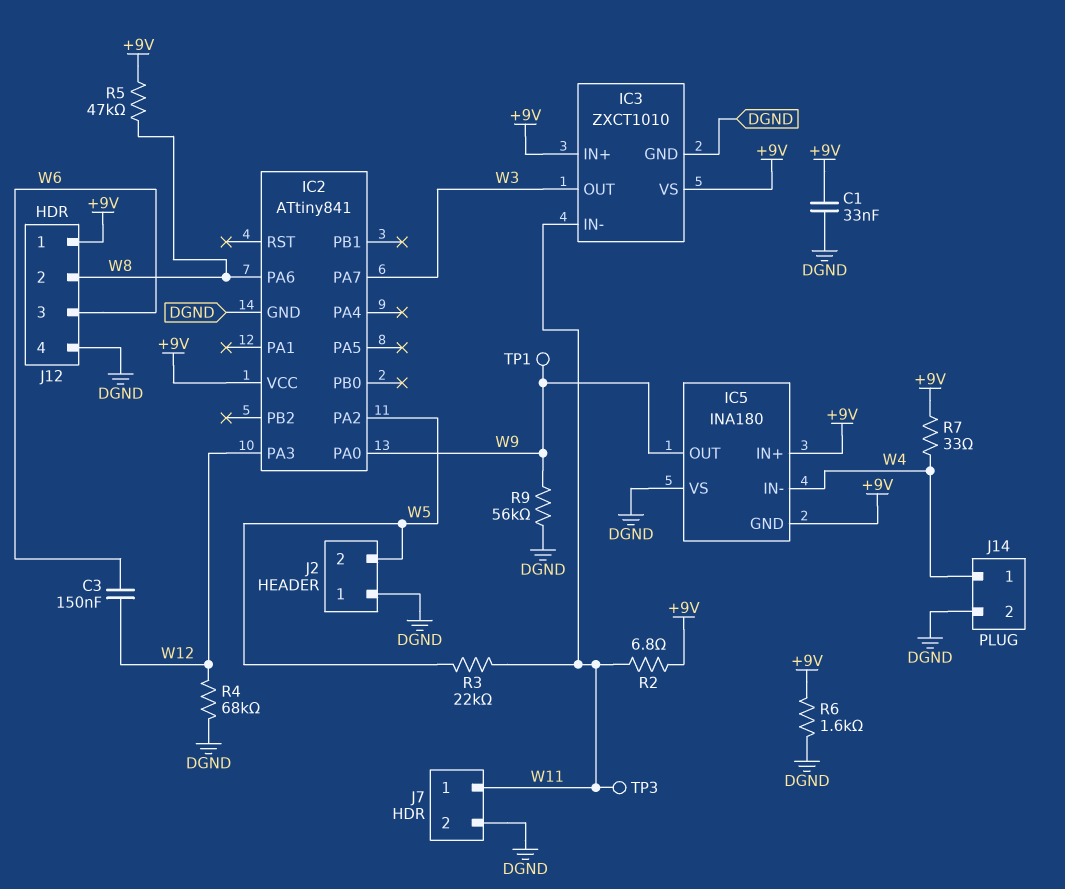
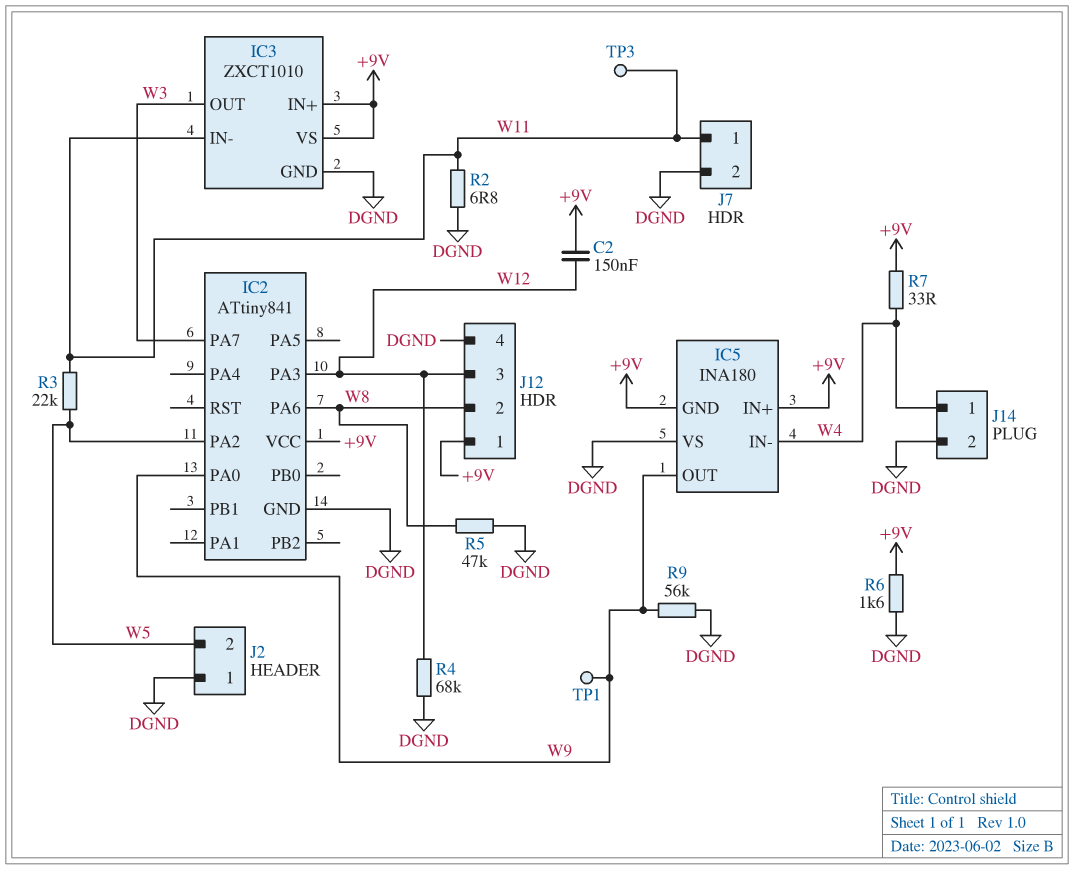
C1: 33nF (+9V, DGND) -> none
C2: none -> 150nF (+9V, W12)
C3: 150nF (W6, W12) -> none
J12 pin 3: W6 -> W12
R2: 6.8 (+9V, W11) -> 6.8 (DGND, W11)
R5: 47k (+9V, W8) -> 47k (DGND, W8)

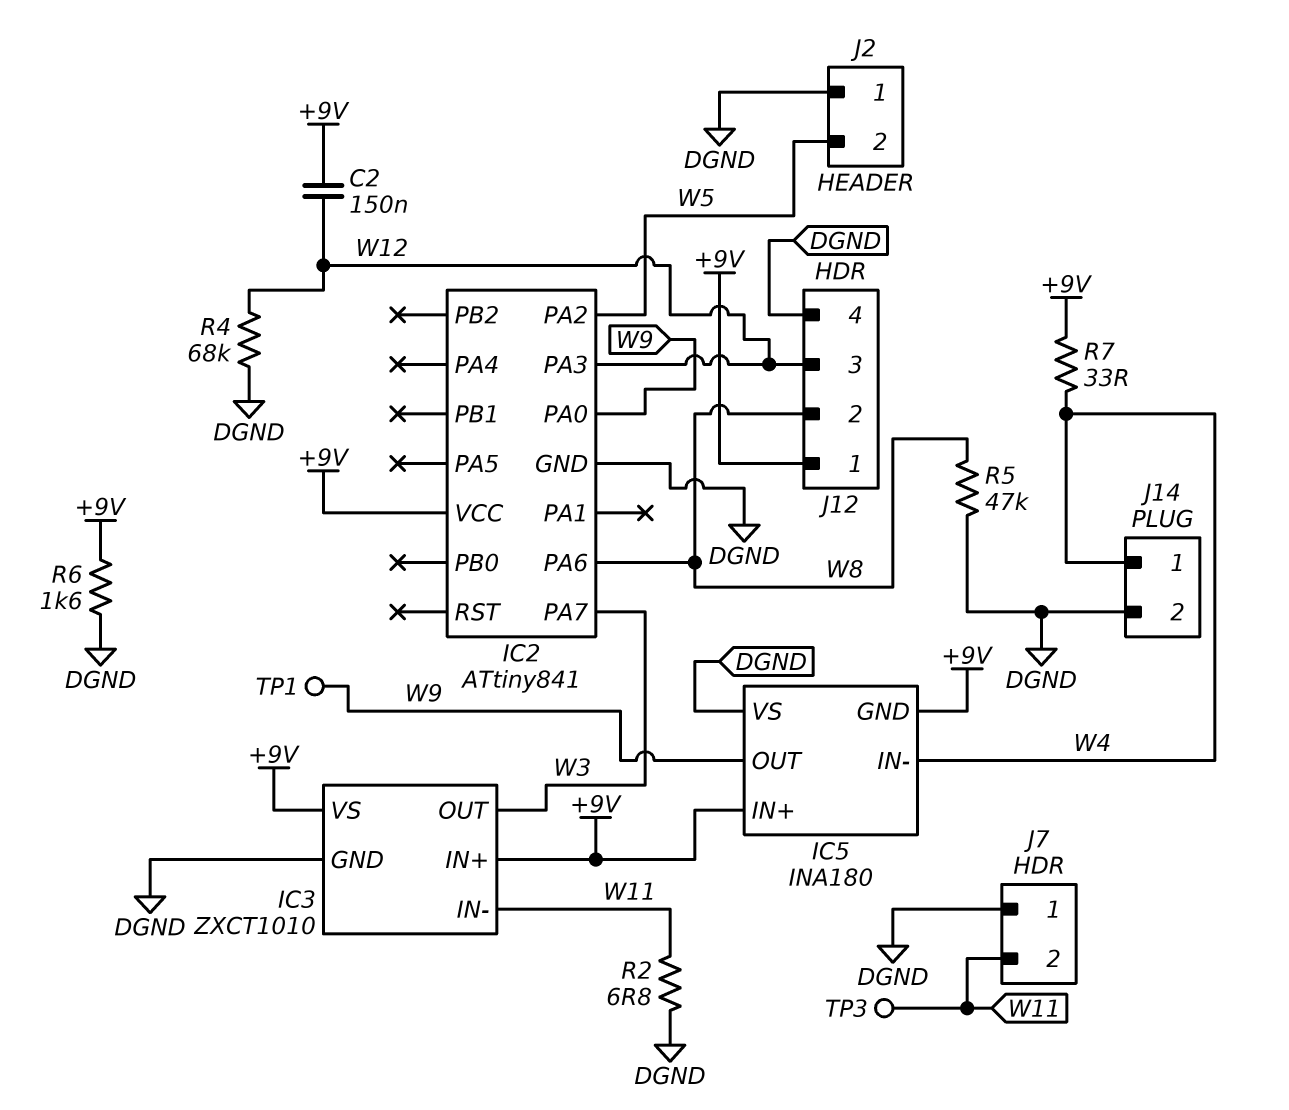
J7 pin 1: W11 -> DGND
J7 pin 2: DGND -> W11
R3: 22k (W5, W11) -> none
R9: 56k (DGND, W9) -> none

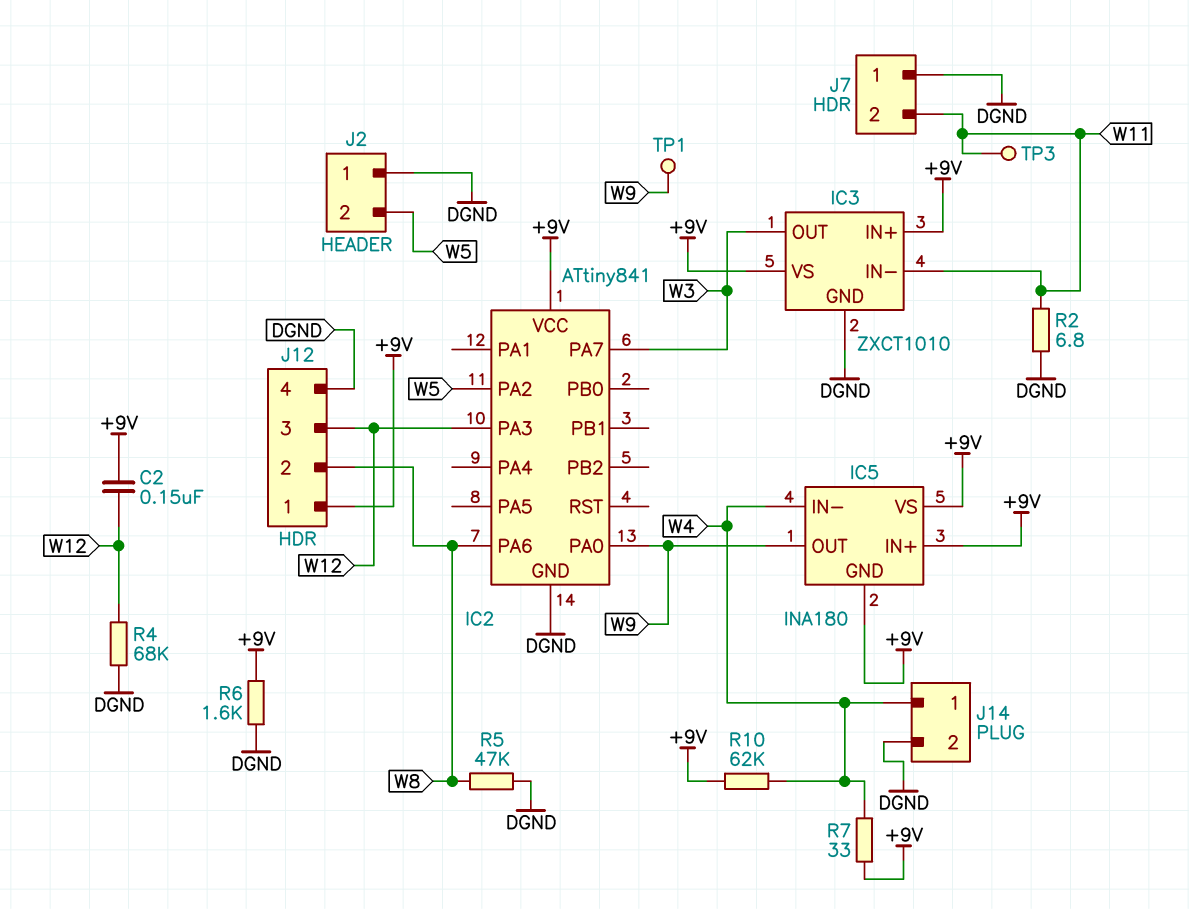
IC5 pin VS: DGND -> +9V
R10: none -> 62k (+9V, W4)

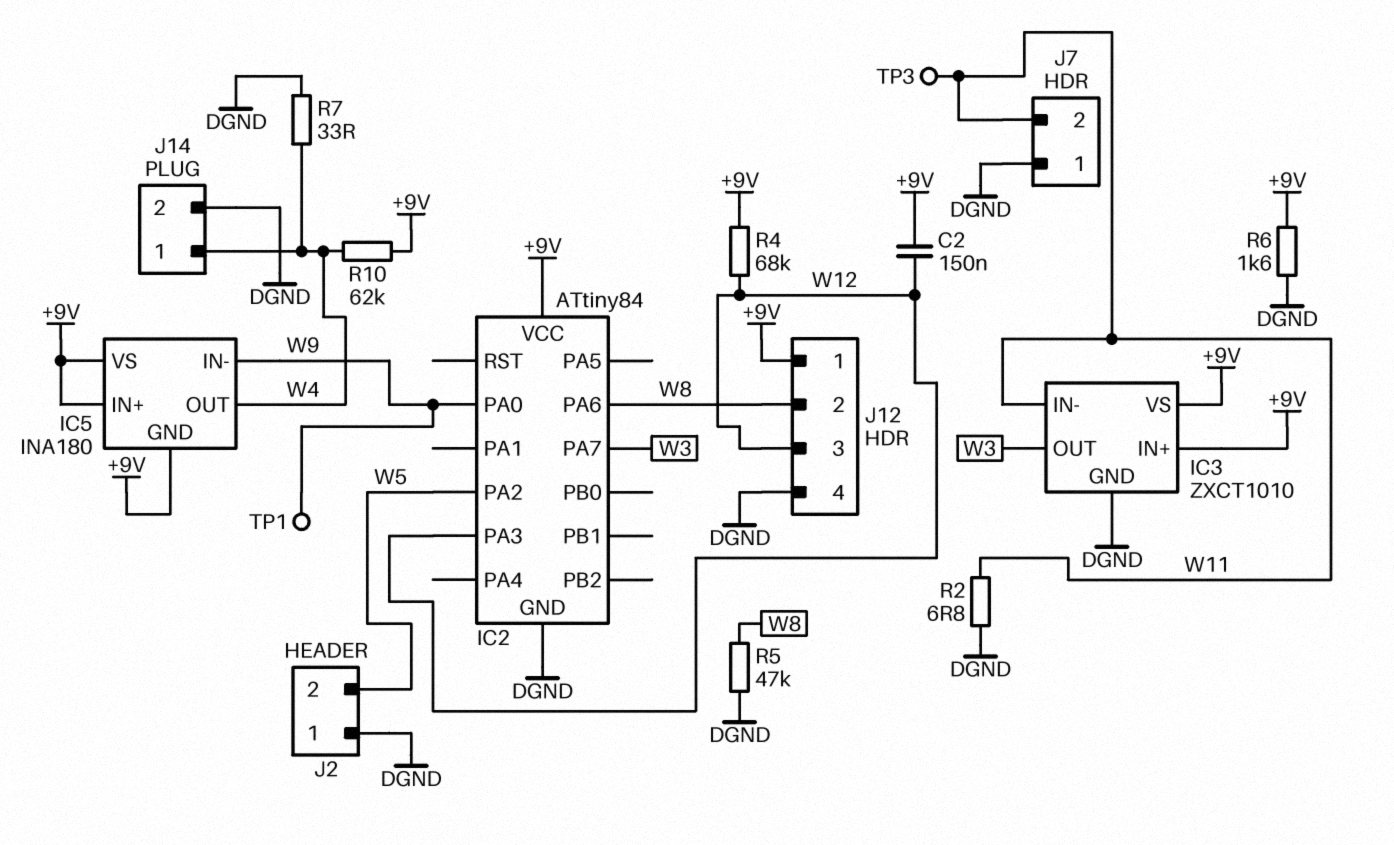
IC2: ATtiny841 -> ATtiny84
IC5 pin IN-: W4 -> W9
IC5 pin OUT: W9 -> W4
R4: 68k (DGND, W12) -> 68k (+9V, W12)
R7: 33 (+9V, W4) -> 33 (DGND, W4)

